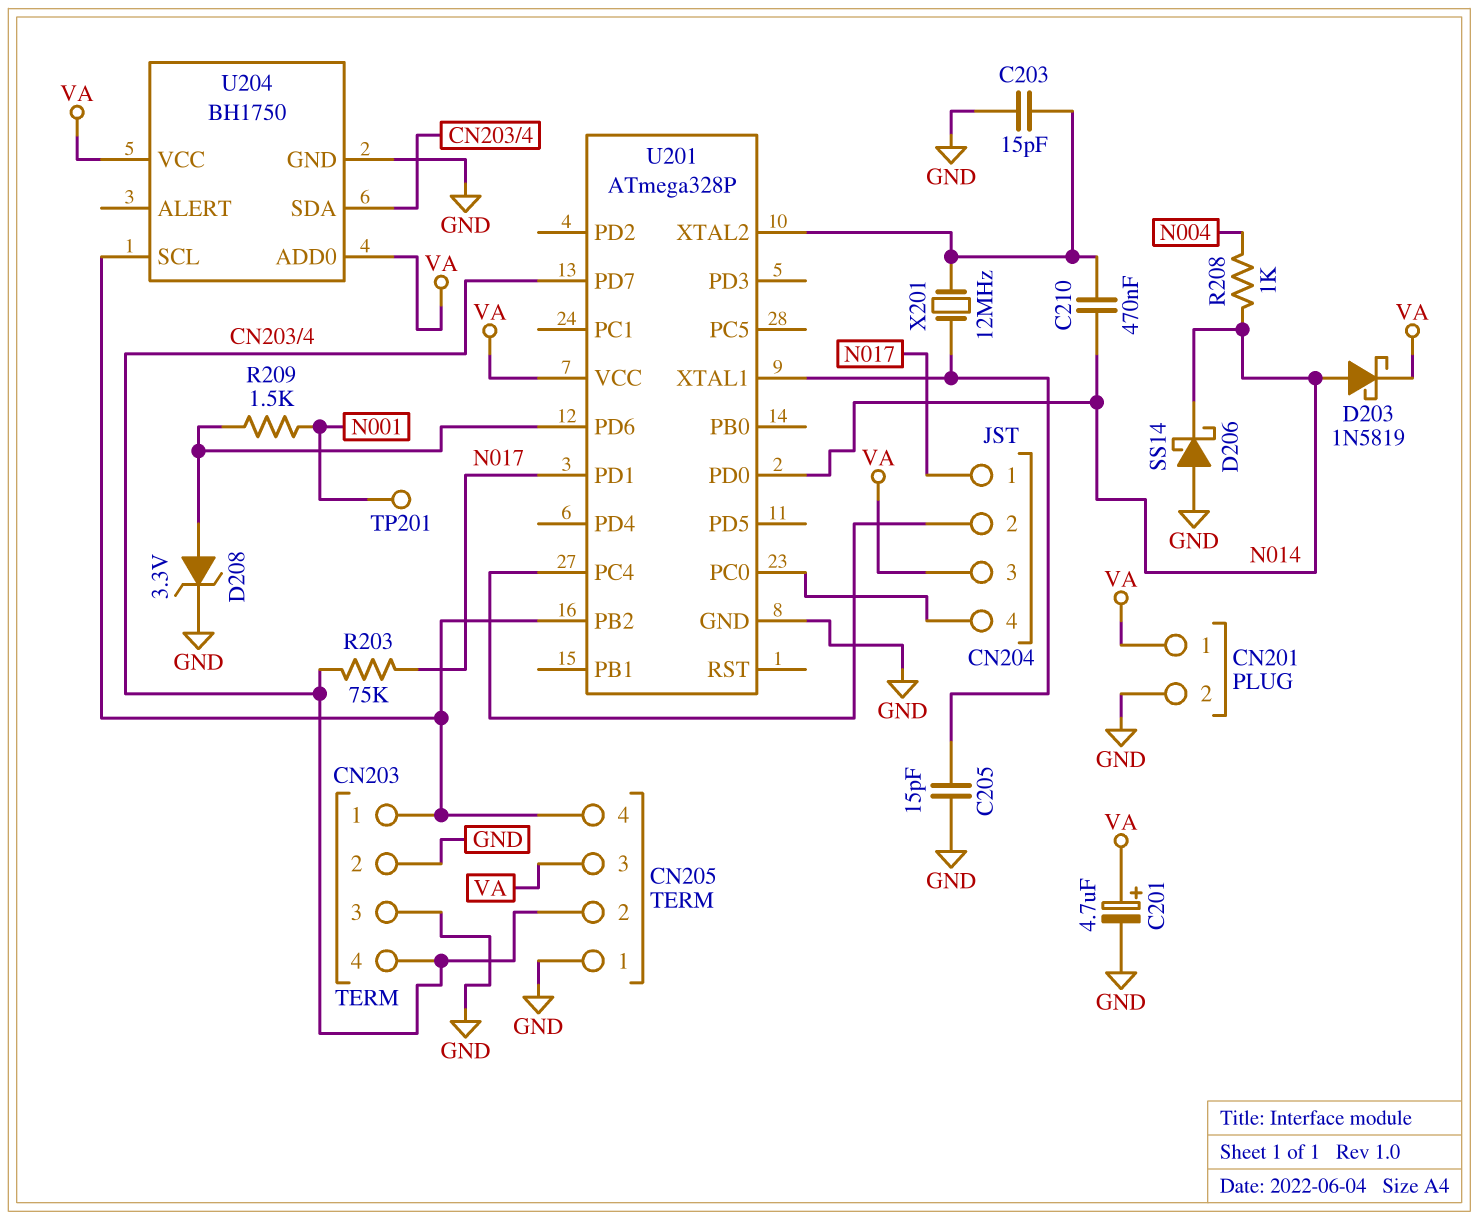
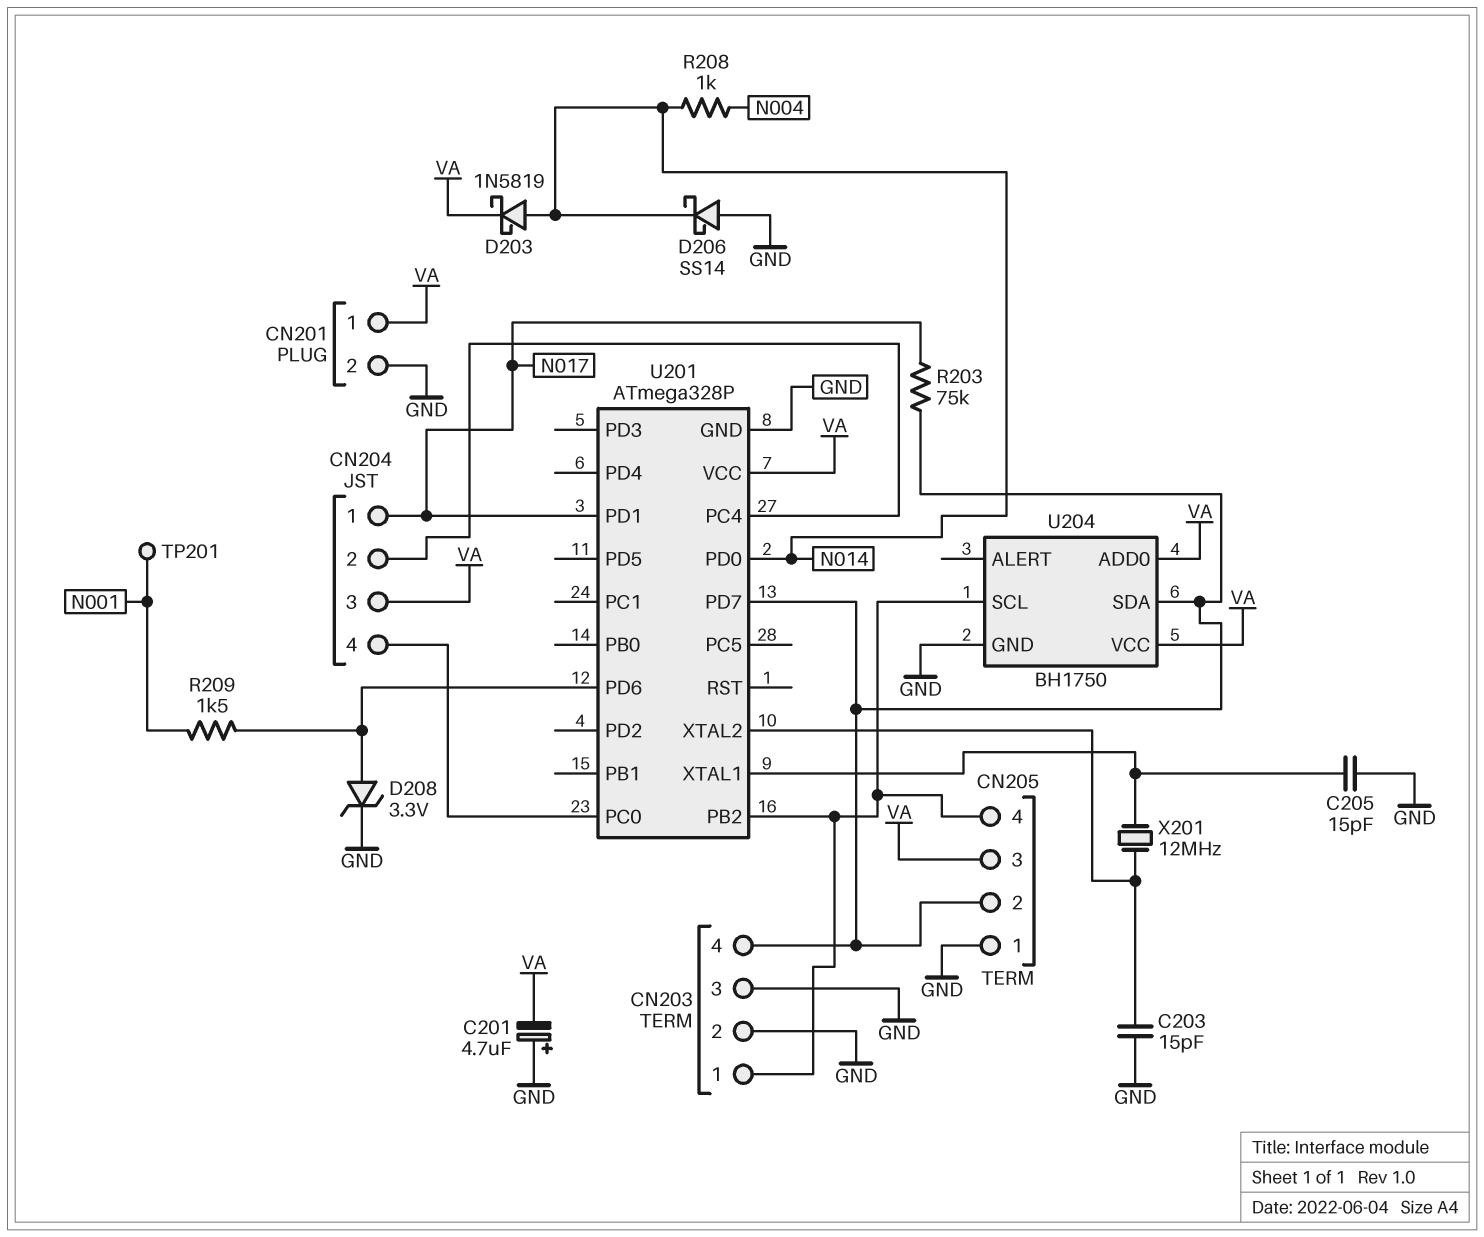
C201: 4.7uF (plus VA, minus GND) -> 4.7uF (plus GND, minus VA)
C210: 470nF (N014, U201/XTAL2) -> none

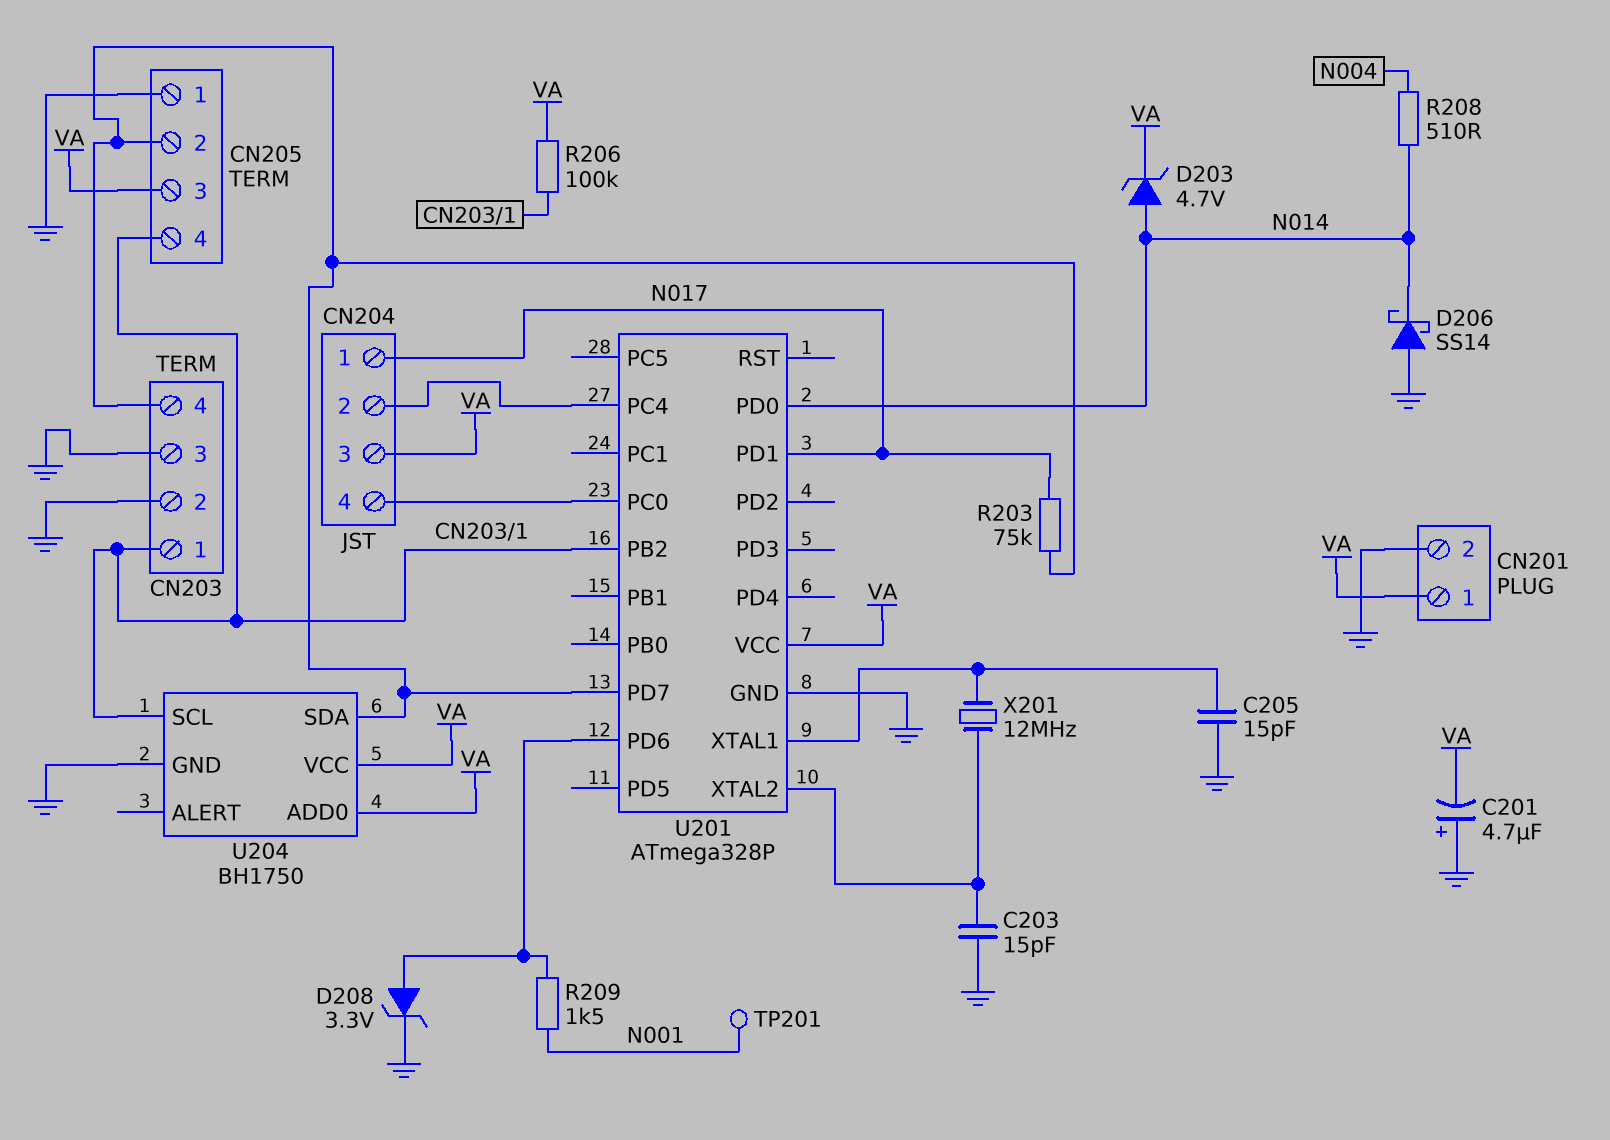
D203: schottky 1N5819 (A N014, K VA) -> zener 4.7V (A N014, K VA)
R206: none -> 100k (CN203/1, VA)
R208: 1k (N004, N014) -> 510 (N004, N014)

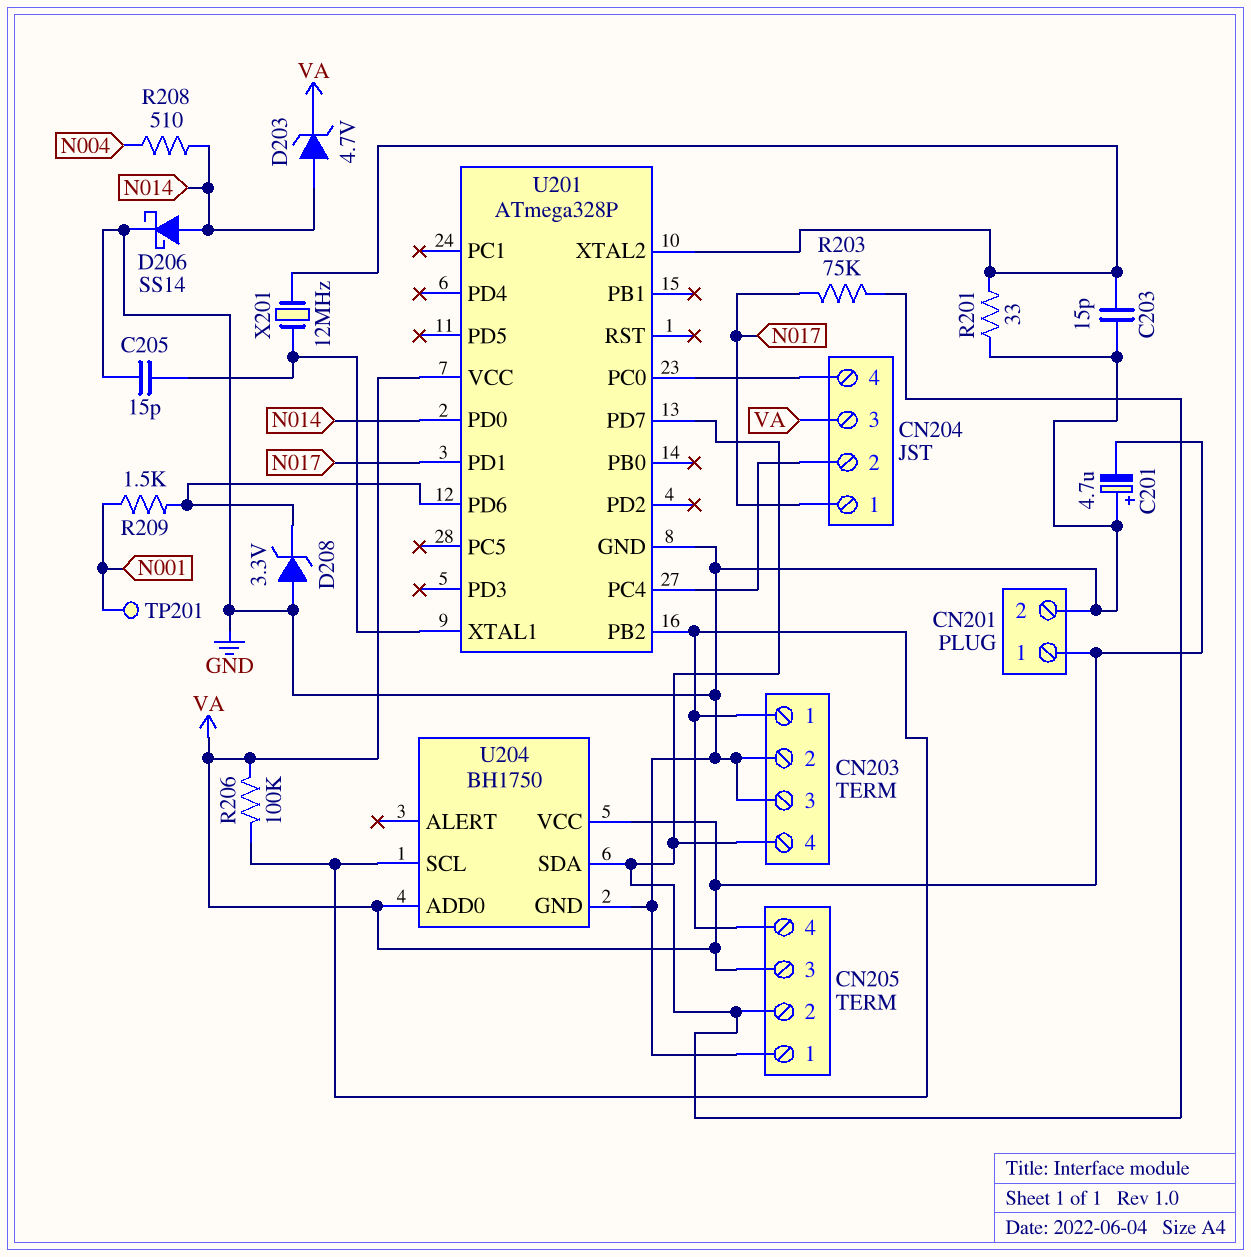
D206: schottky SS14 (A GND, K N014) -> schottky SS14 (A N014, K GND)
D208: zener 3.3V (A U201/PD6, K GND) -> zener 3.3V (A GND, K U201/PD6)
R201: none -> 33 (GND, U201/XTAL2)

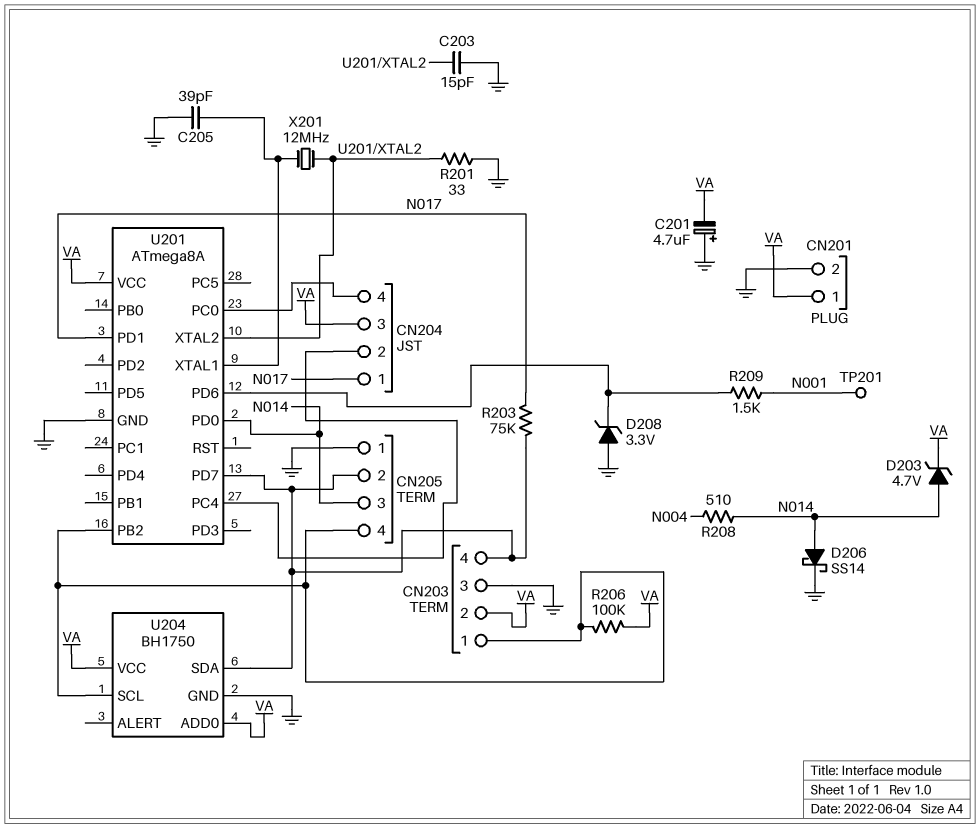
C205: 15pF (GND, U201/XTAL1) -> 39pF (GND, U201/XTAL1)
CN203 pin 2: GND -> VA
CN205 pin 3: VA -> N014
U201: ATmega328P -> ATmega8A

